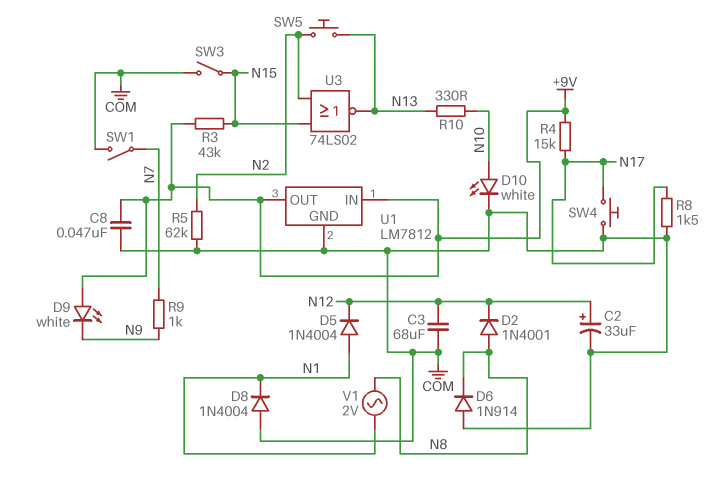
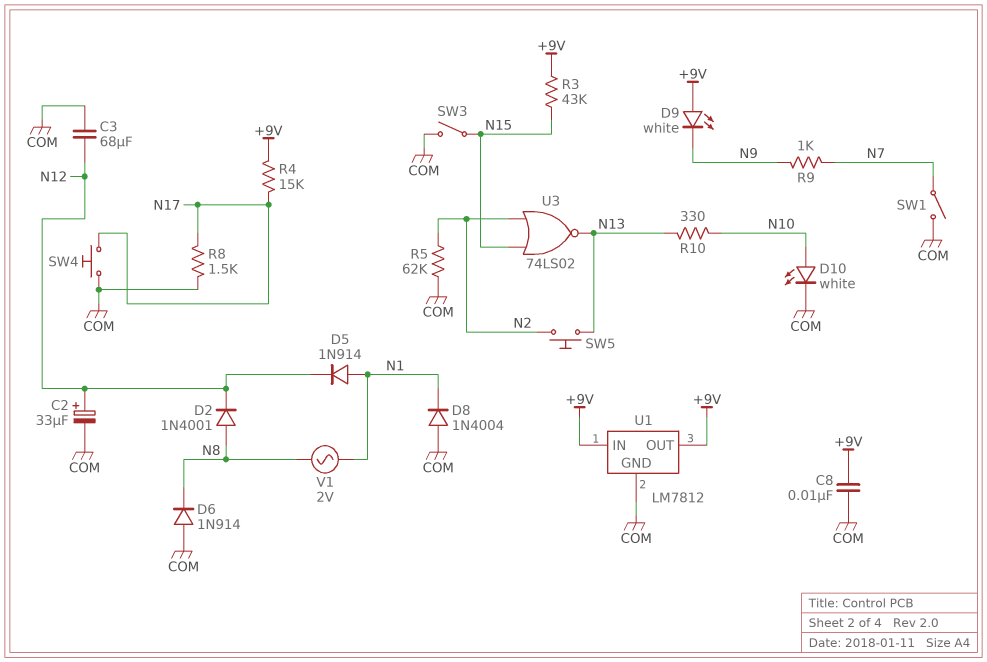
C8: 47nF (+9V, COM) -> 10nF (+9V, COM)
D5: diode 1N4004 (A N1, K N12) -> diode 1N914 (A N1, K N12)

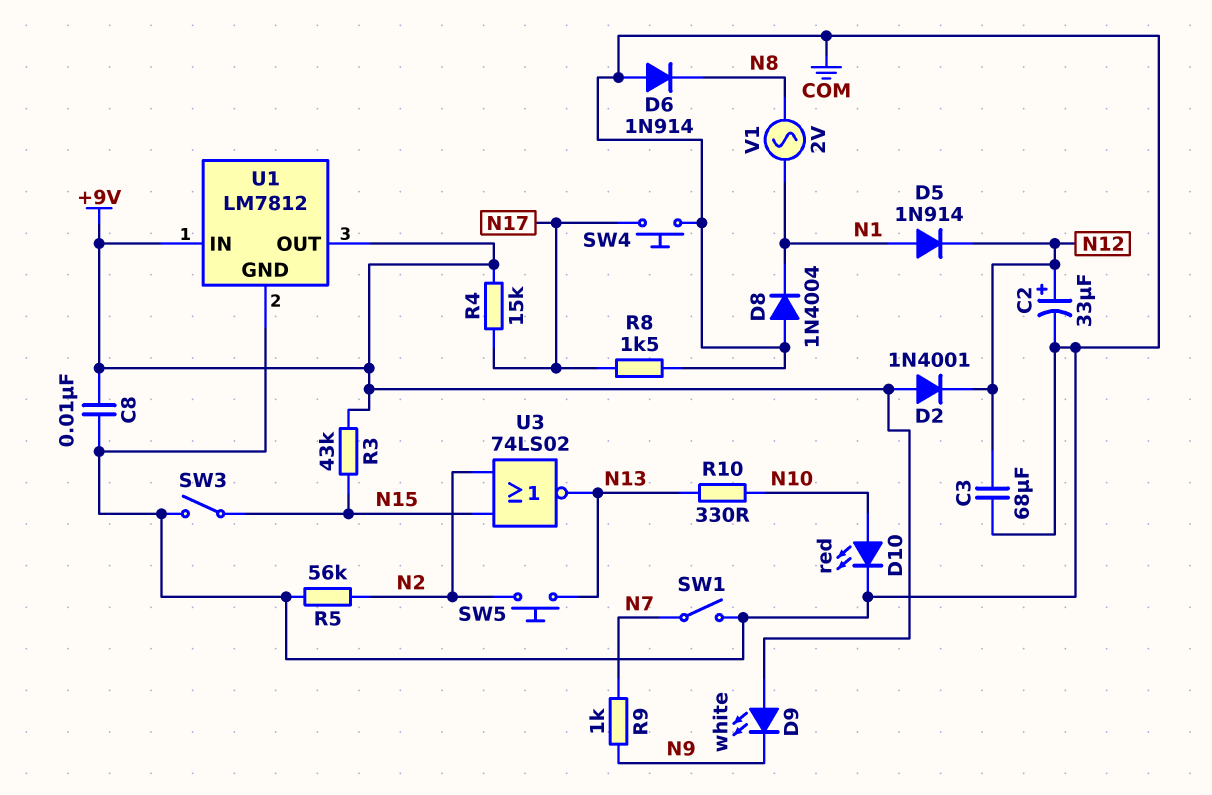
D2: diode 1N4001 (A N8, K N12) -> diode 1N4001 (A +9V, K N12)
D10: LED white (A N10, K COM) -> LED red (A N10, K COM)
R5: 62k (COM, N2) -> 56k (COM, N2)

